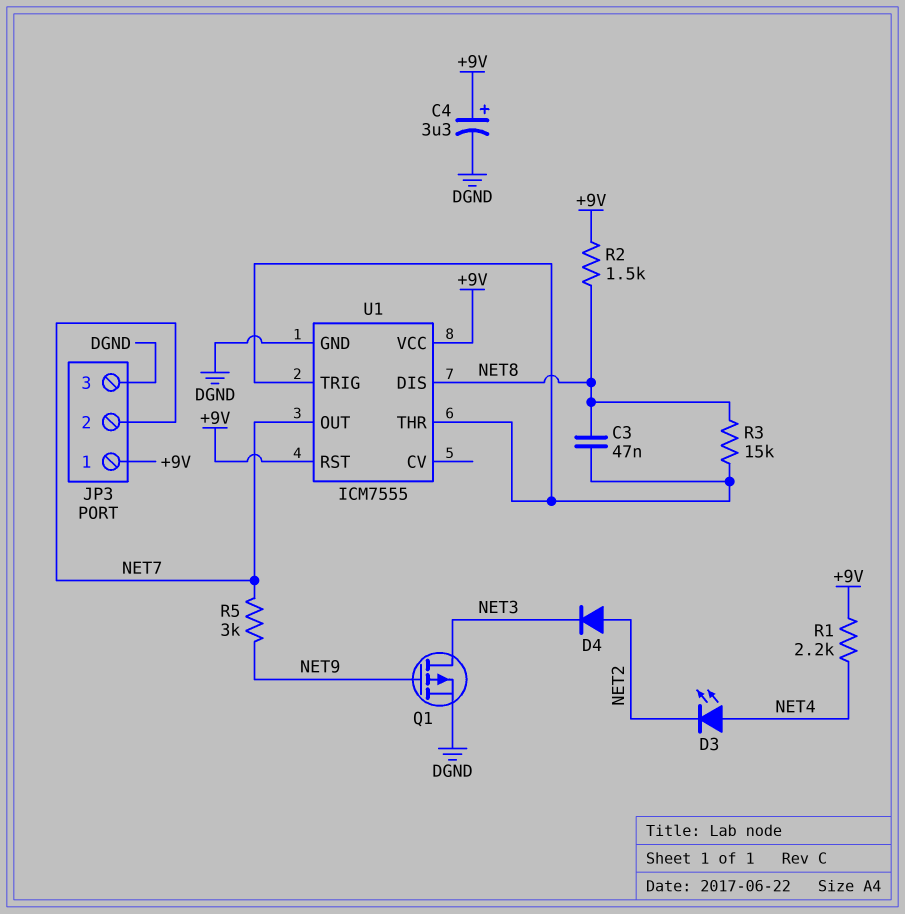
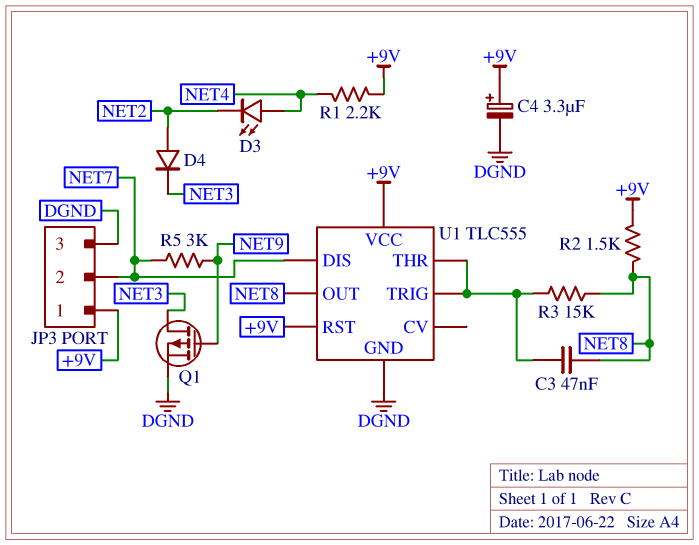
U1: ICM7555 -> TLC555
U1 pin DIS: NET8 -> NET7
U1 pin OUT: NET7 -> NET8

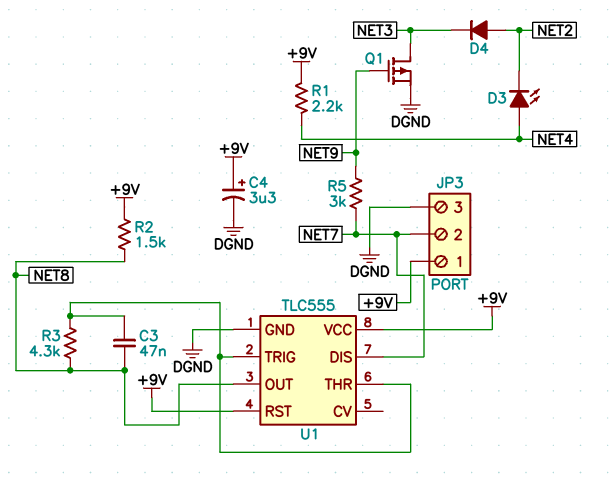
R3: 15k (NET8, U1/THR) -> 4.3k (NET8, U1/THR)

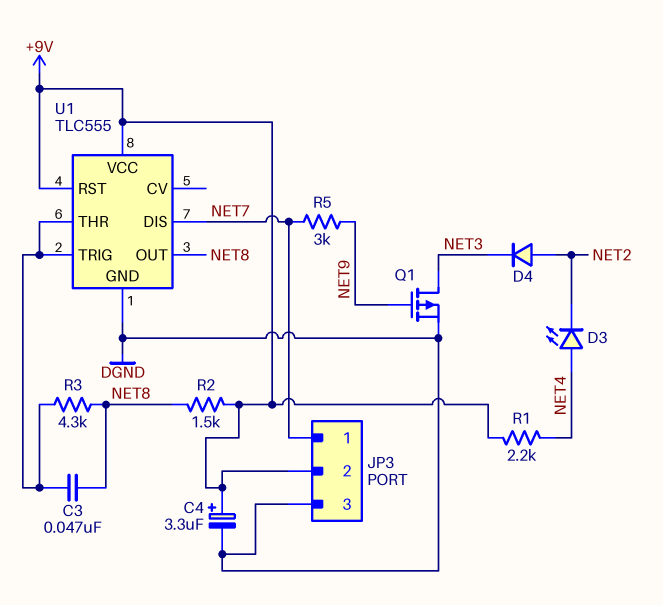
JP3 pin 1: +9V -> NET7
JP3 pin 2: NET7 -> +9V

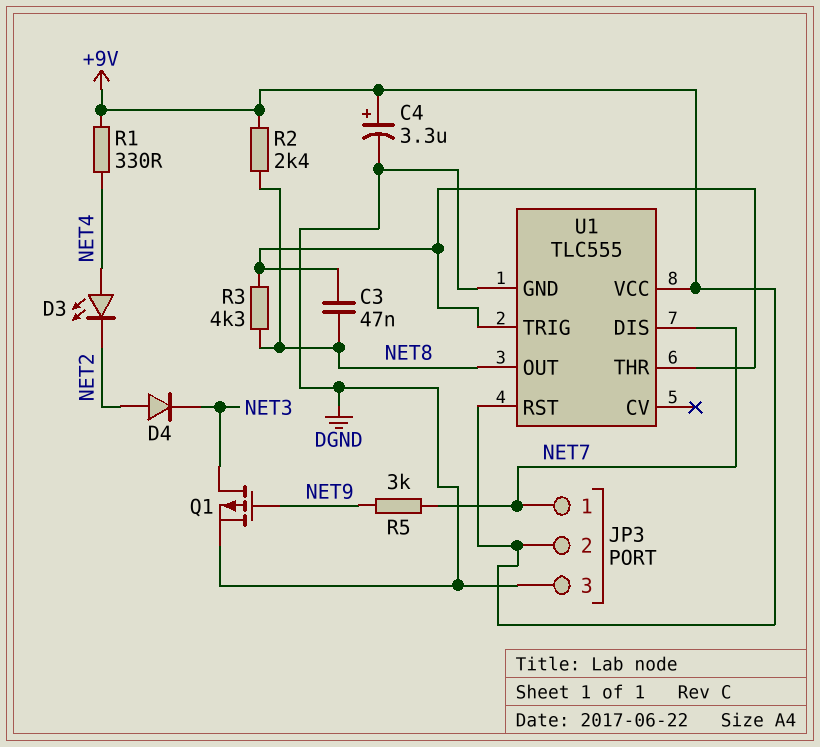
R1: 2.2k (+9V, NET4) -> 330 (+9V, NET4)
R2: 1.5k (+9V, NET8) -> 2.4k (+9V, NET8)

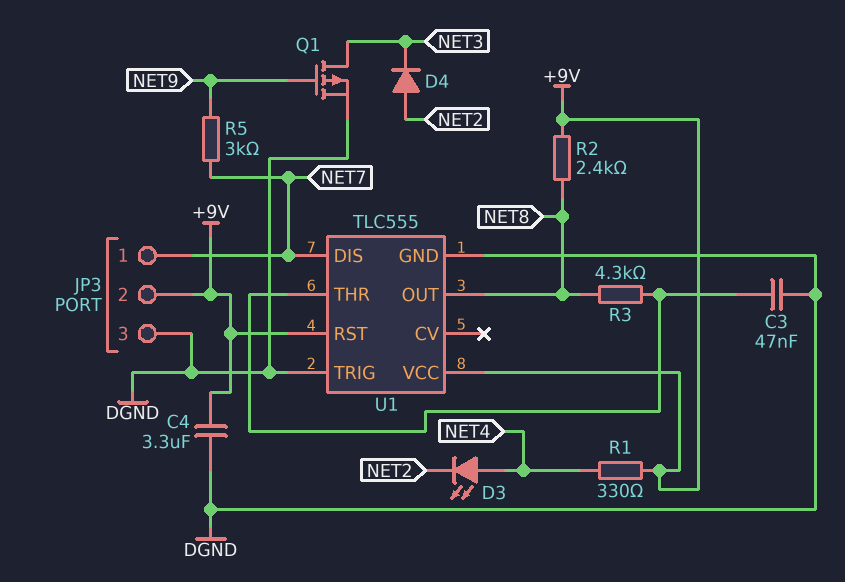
C3: 47nF (NET8, U1/THR) -> 47nF (DGND, U1/THR)
C4: 3.3uF (plus +9V, minus DGND) -> 3.3uF (+9V, DGND)
U1 pin TRIG: U1/THR -> DGND

